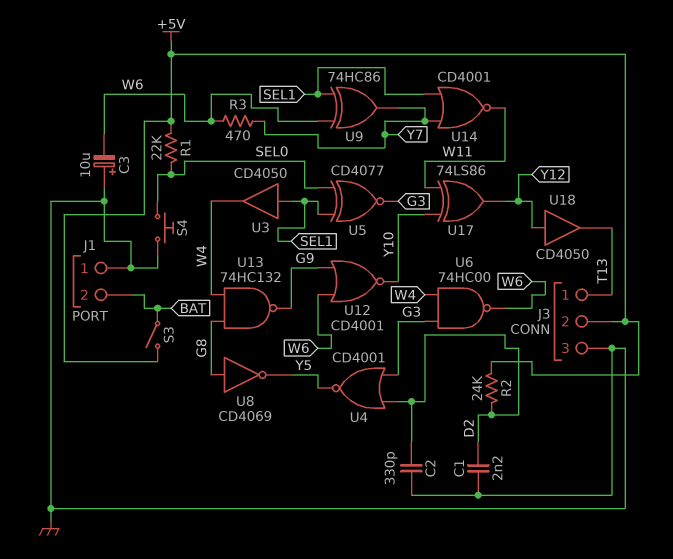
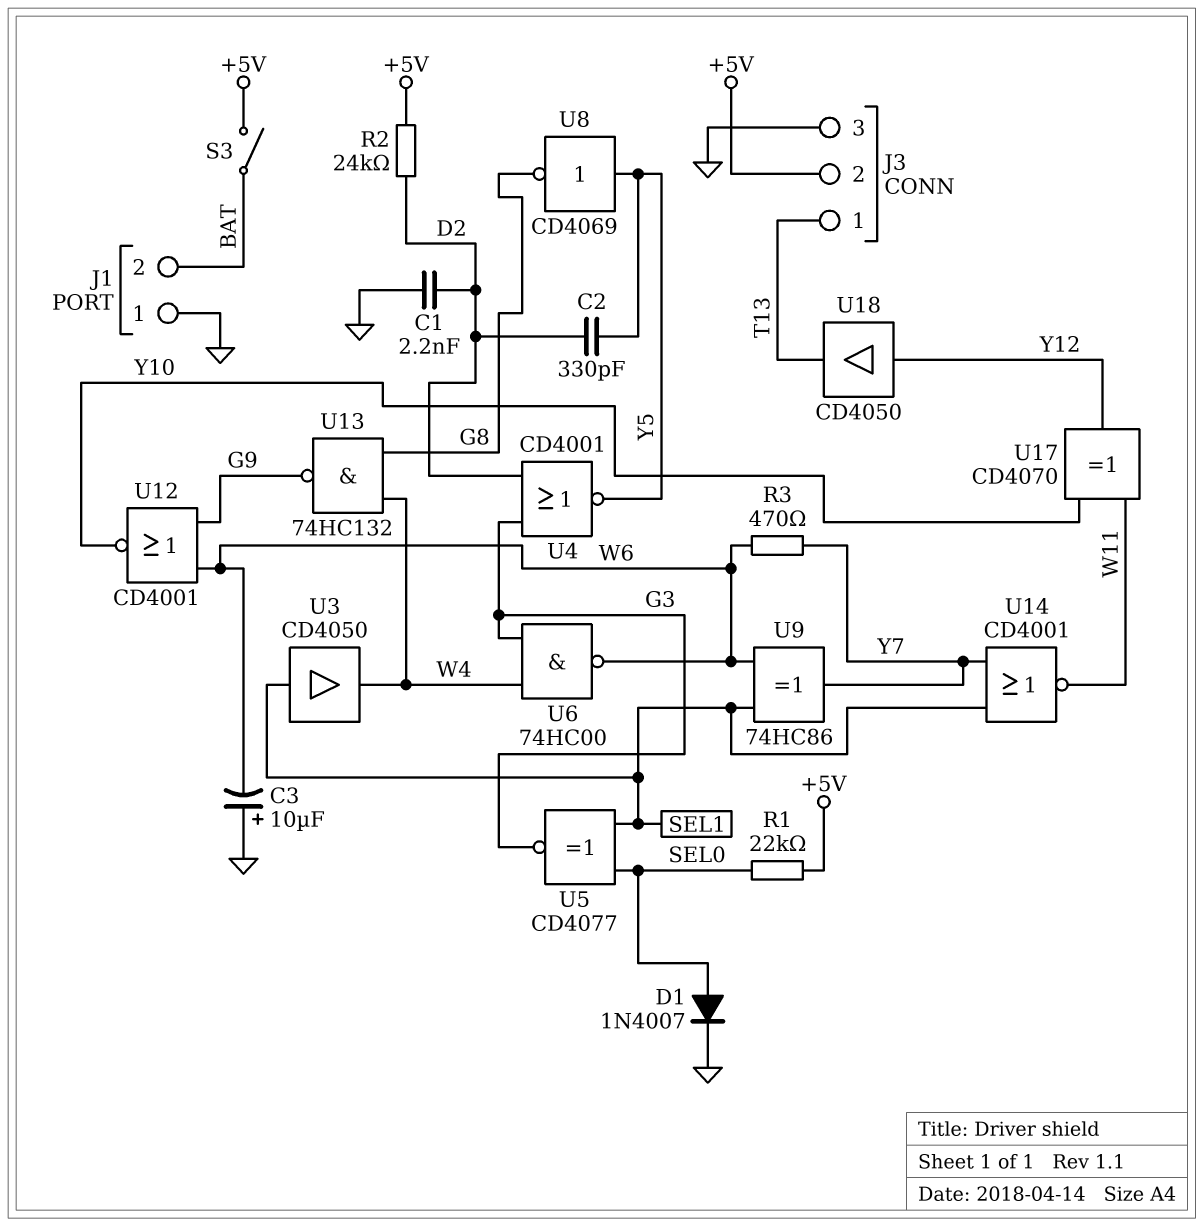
C2: 330pF (D2, GND) -> 330pF (D2, Y5)
D1: none -> diode 1N4007 (A SEL0, K GND)
S4: button (GND, SEL0) -> none
U8: NOT CD4069 (in G8, out Y5) -> NOT CD4069 (in Y5, out G8)
U17: XOR 74LS86 (in W11, in Y10, out Y12) -> XOR CD4070 (in W11, in Y10, out Y12)

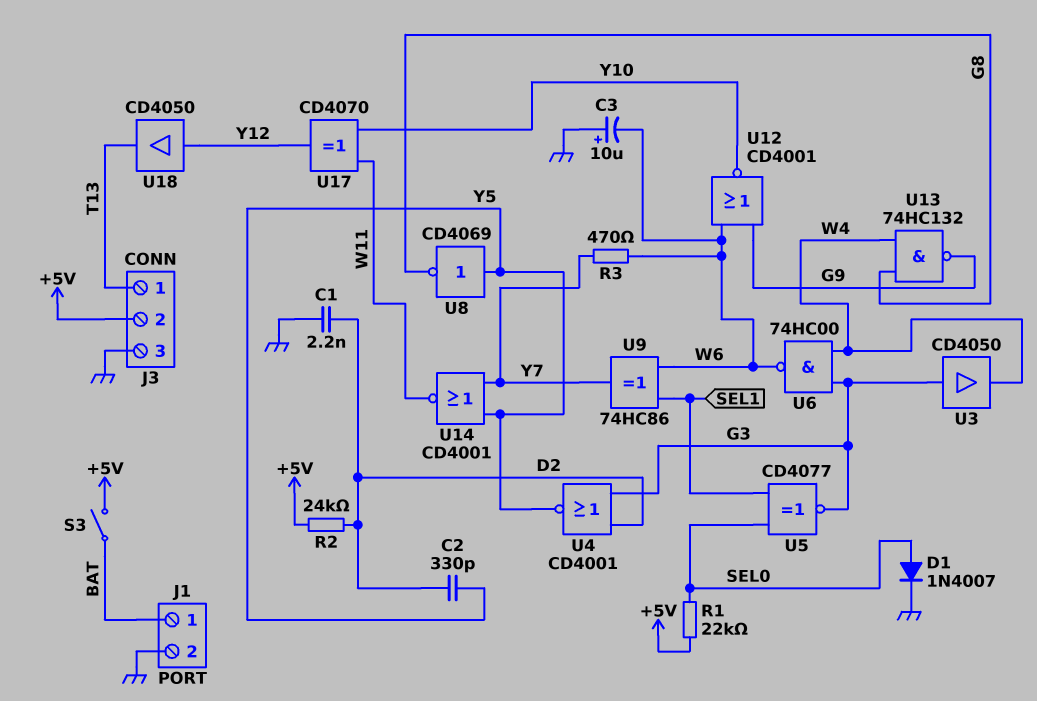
J1 pin 1: GND -> BAT
J1 pin 2: BAT -> GND
U3: buffer CD4050 (in SEL1, out W4) -> buffer CD4050 (in G3, out W4)
U14: NOR CD4001 (in SEL1, in Y7, out W11) -> NOR CD4001 (in Y5, in Y7, out W11)

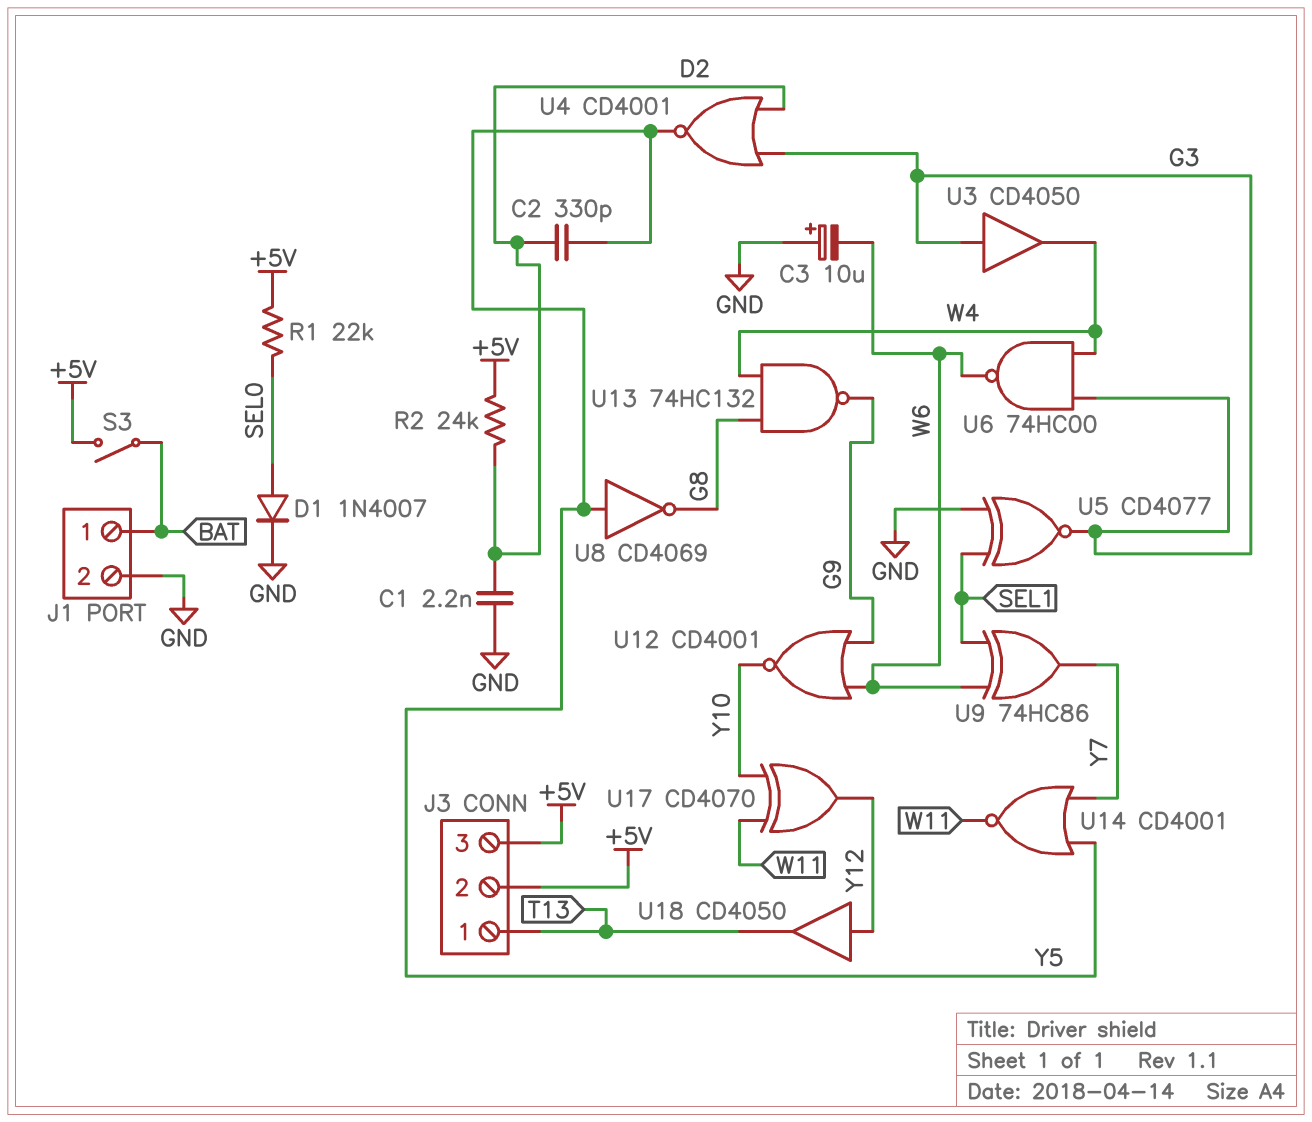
J3 pin 3: GND -> +5V
R3: 470 (W6, Y7) -> none
U5: XNOR CD4077 (in SEL0, in SEL1, out G3) -> XNOR CD4077 (in GND, in SEL1, out G3)

